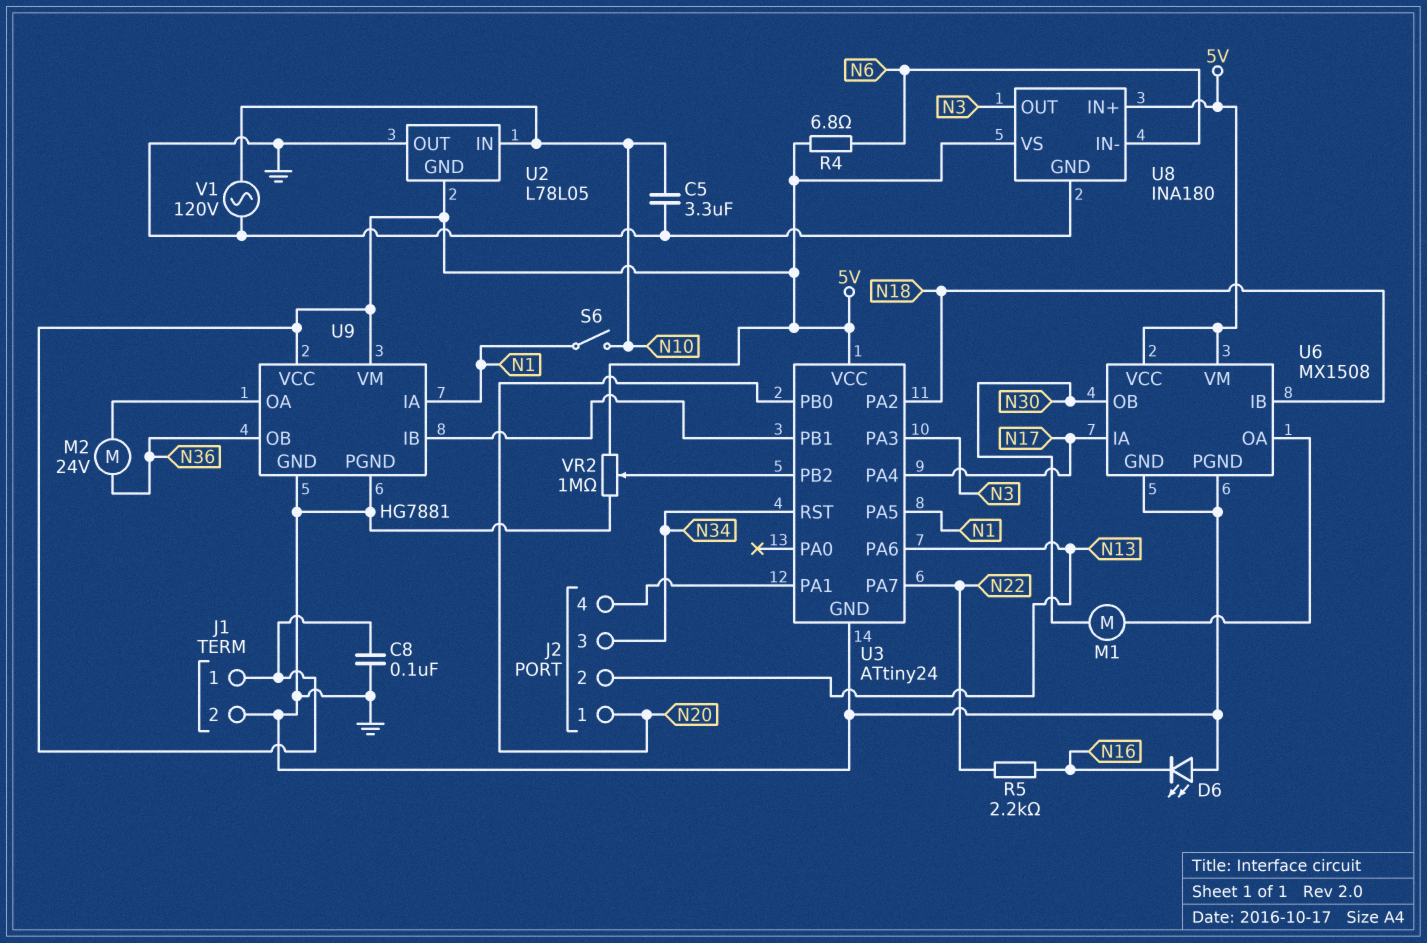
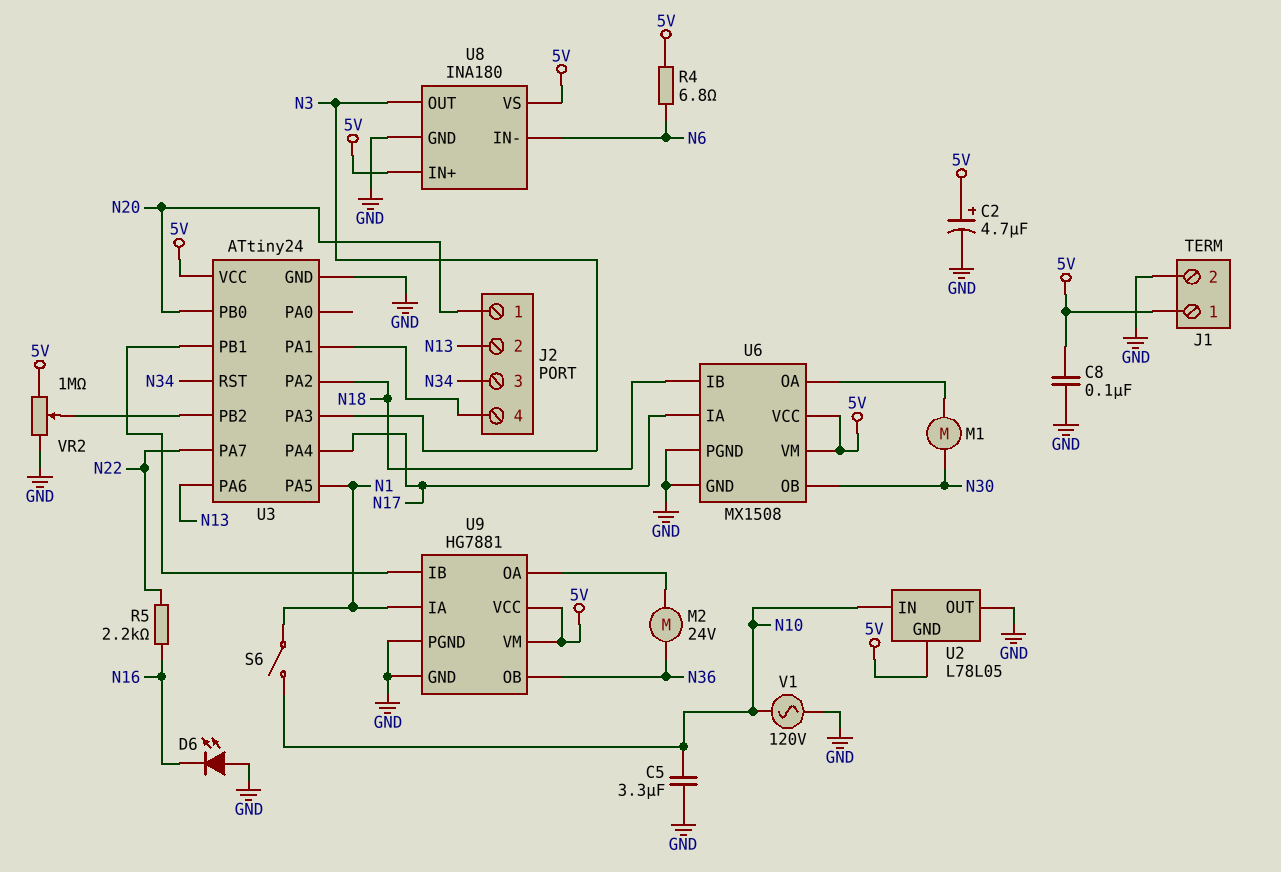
C2: none -> 4.7uF (plus 5V, minus GND)

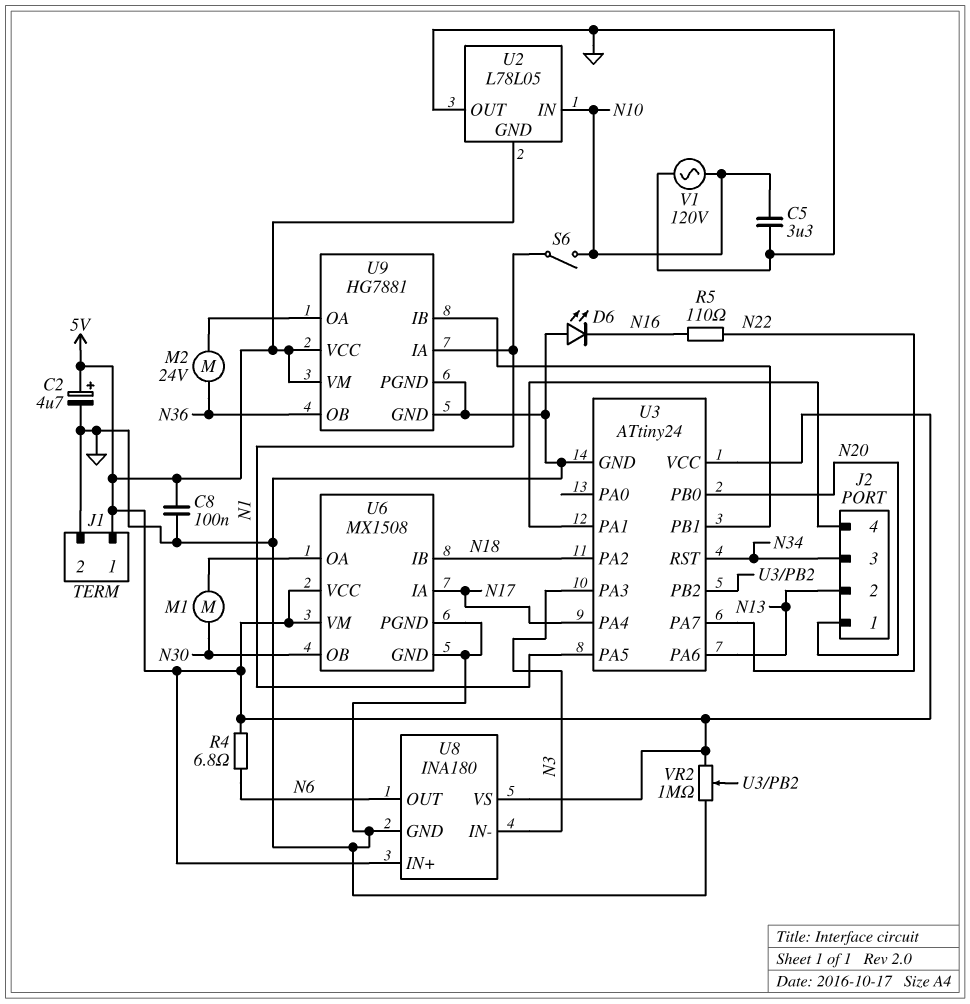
R5: 2.2k (N16, N22) -> 110 (N16, N22)
U8 pin IN-: N6 -> N3
U8 pin OUT: N3 -> N6

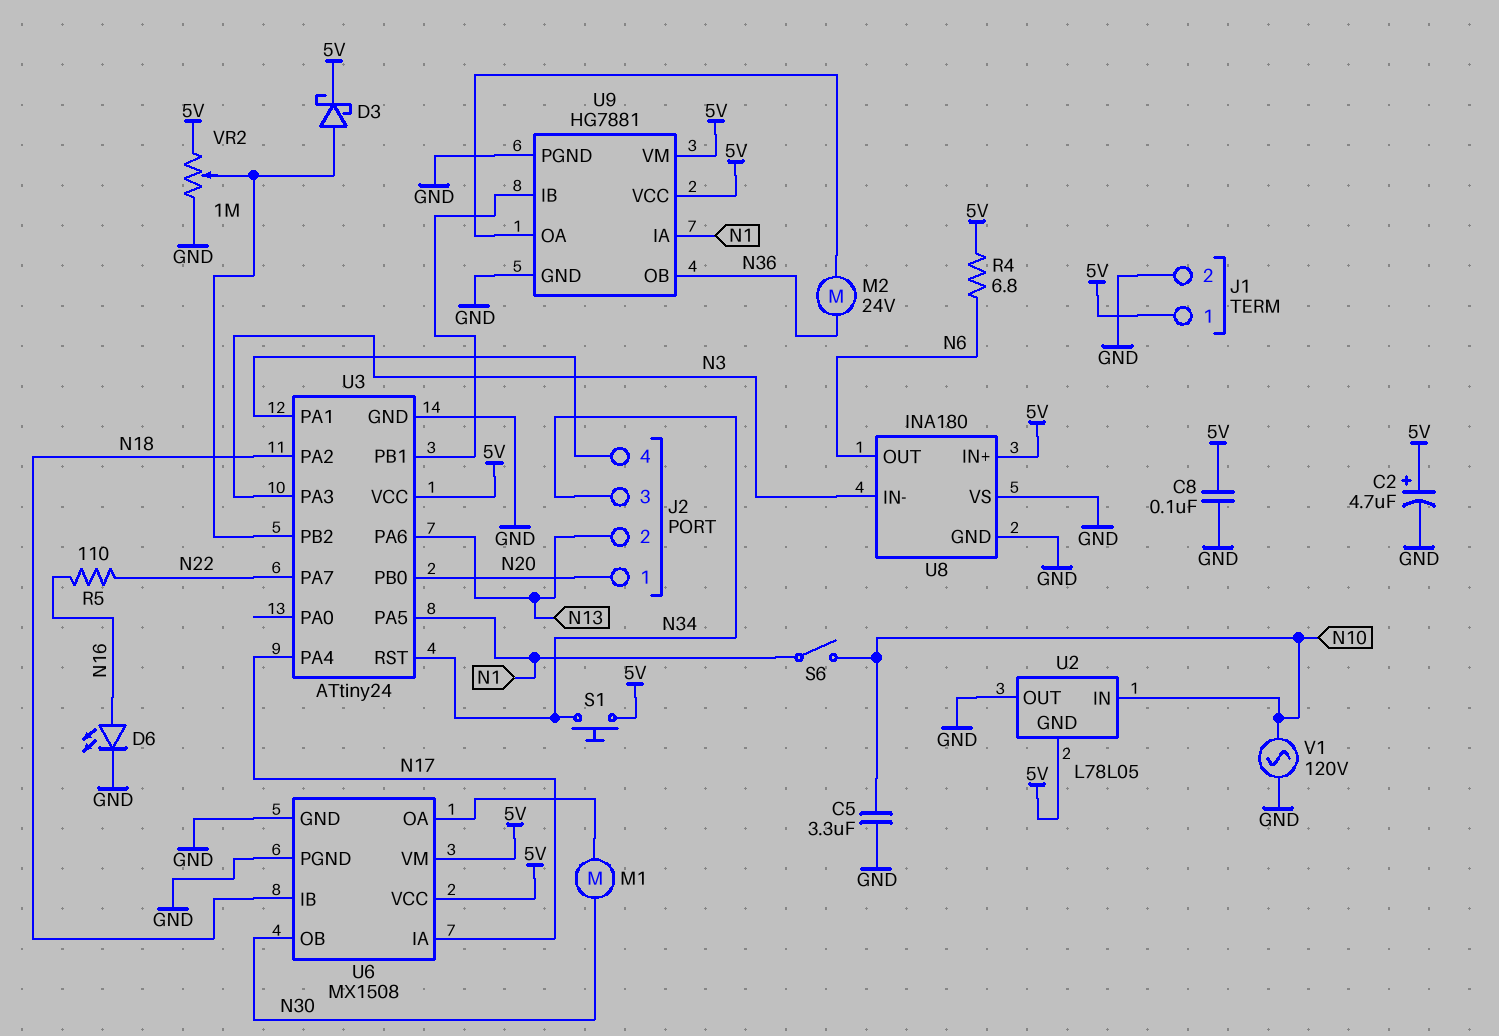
D3: none -> schottky (A U3/PB2, K 5V)
D6: LED (A GND, K N16) -> LED (A N16, K GND)
S1: none -> button (5V, N34)
U8 pin VS: 5V -> GND

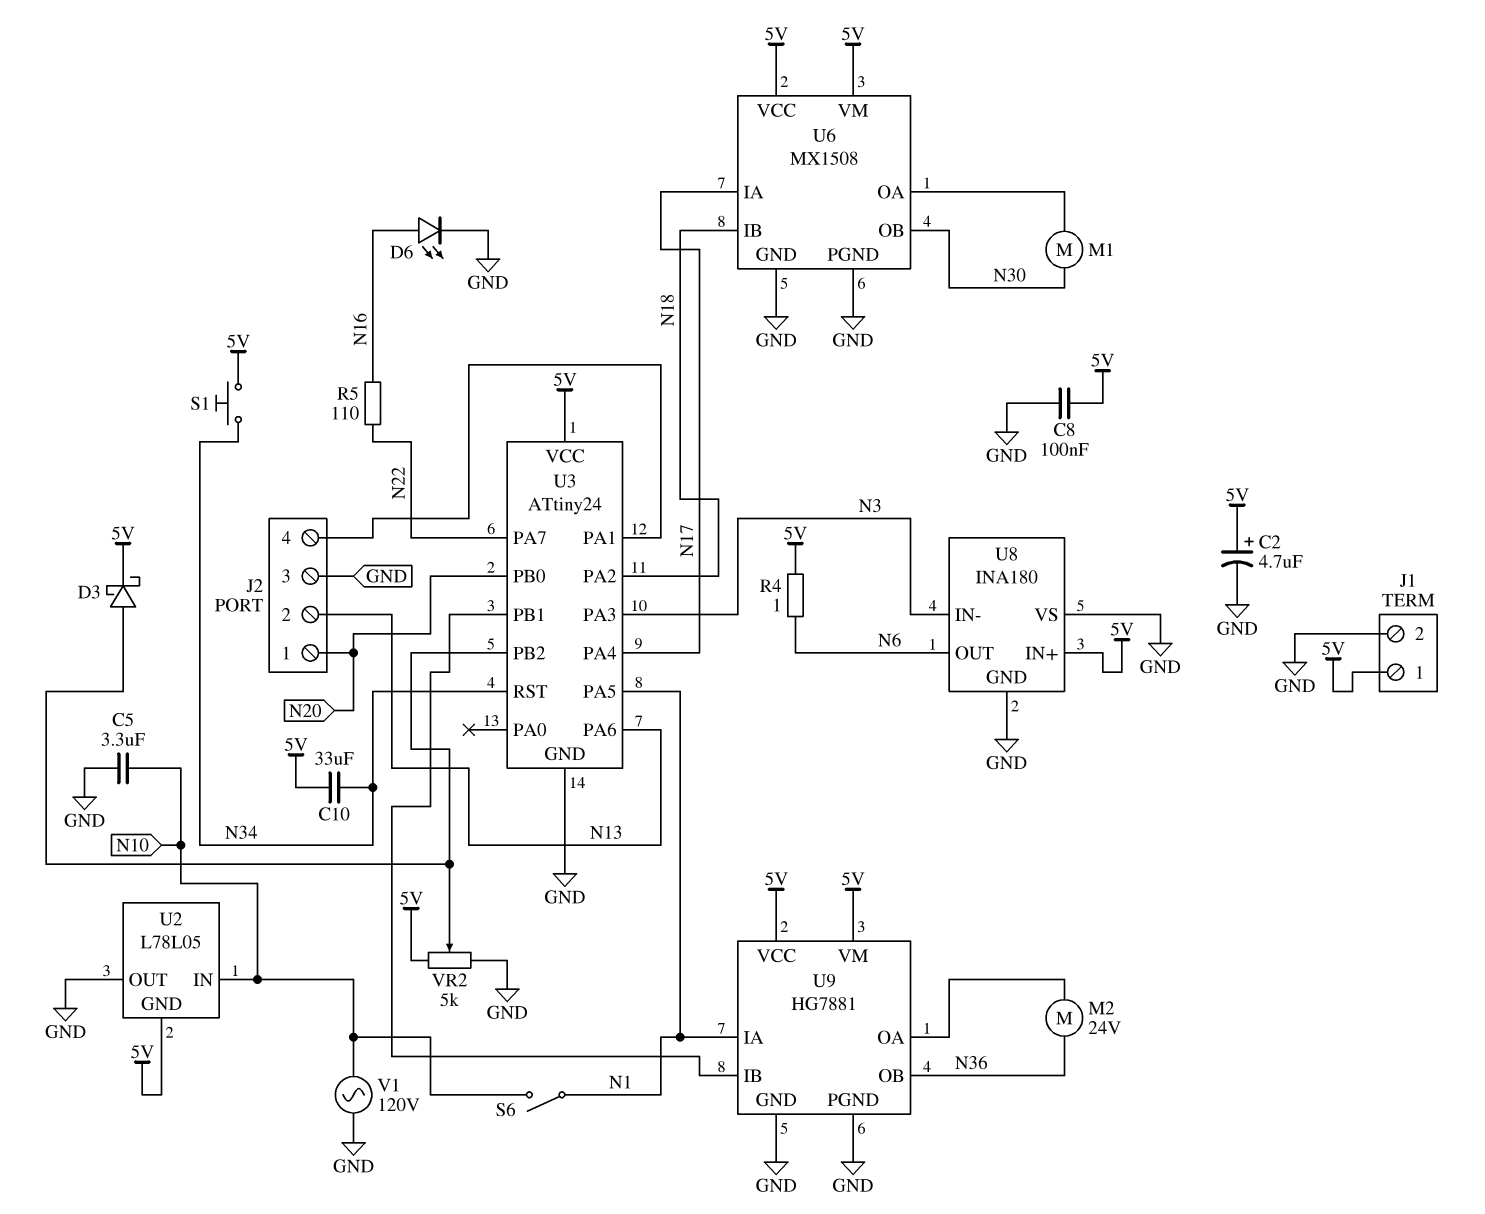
C10: none -> 33uF (5V, N34)
J2 pin 3: N34 -> GND
R4: 6.8 (5V, N6) -> 1 (5V, N6)
VR2: 1M (5V, GND, wiper U3/PB2) -> 5k (5V, GND, wiper U3/PB2)

